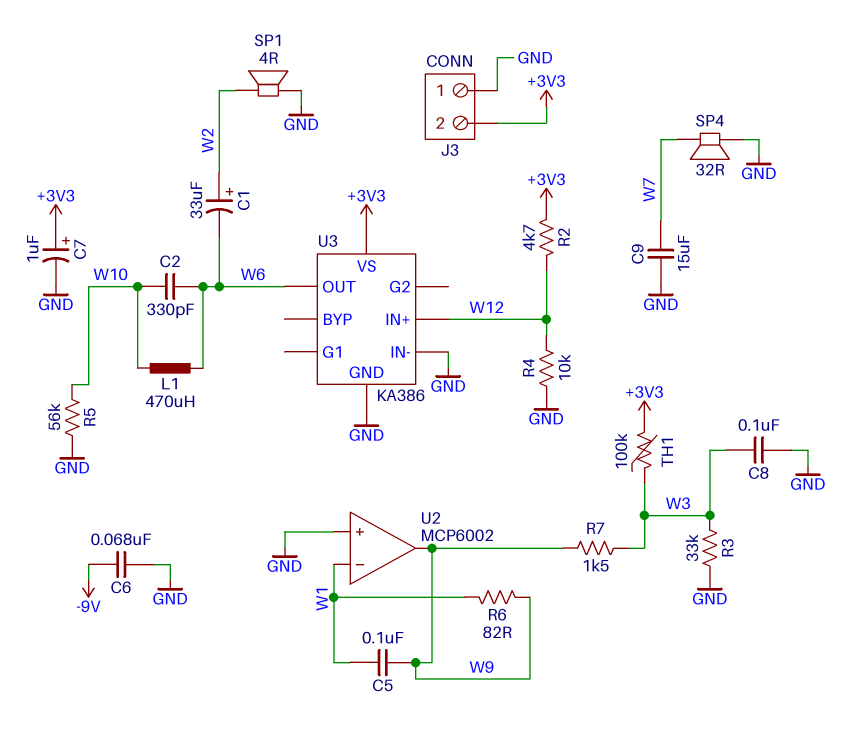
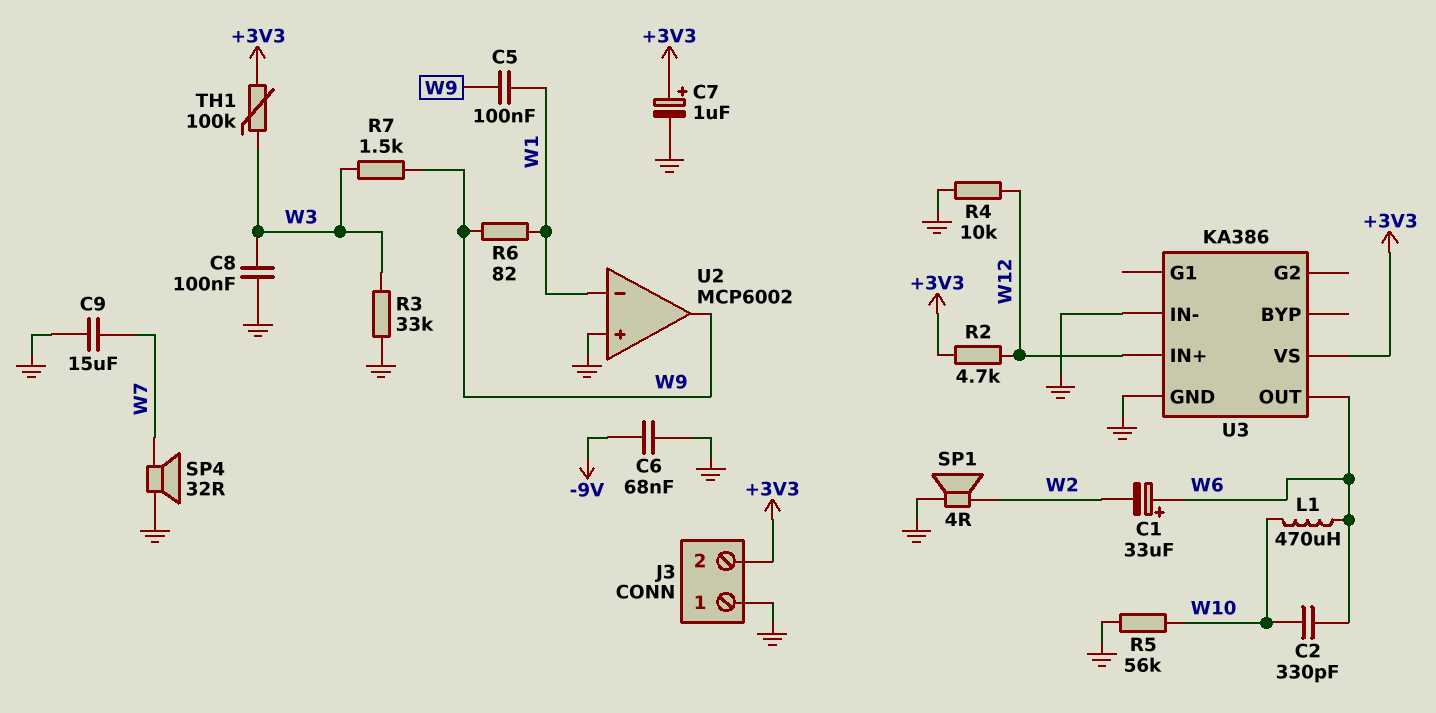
C1: 33uF (plus W2, minus W6) -> 33uF (plus W6, minus W2)

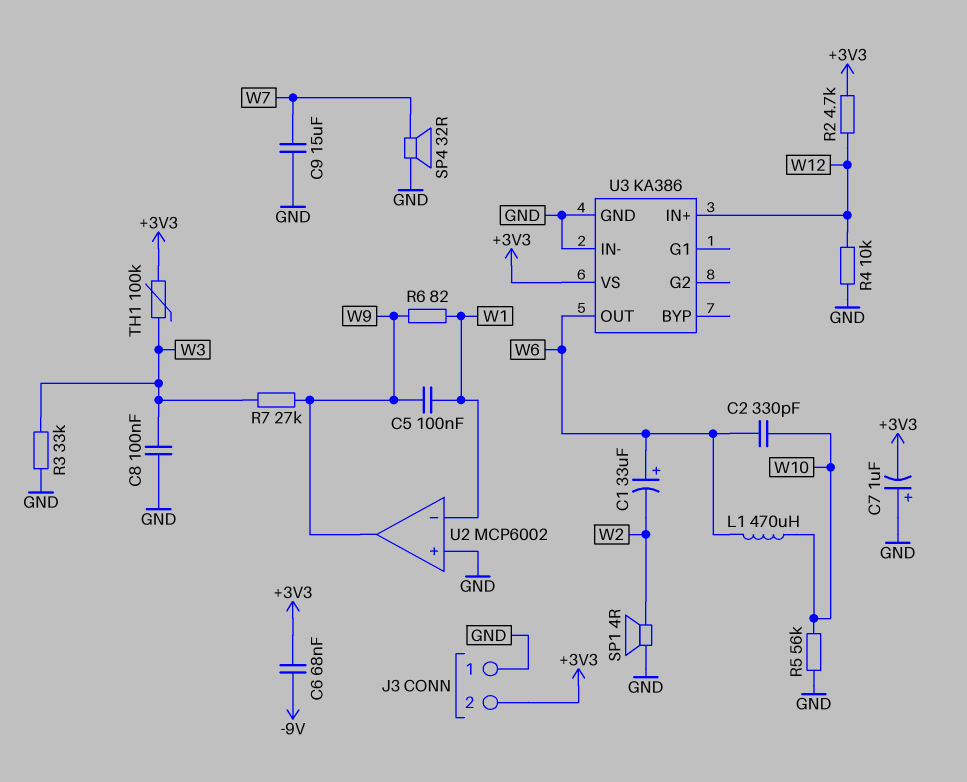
C6: 68nF (-9V, GND) -> 68nF (+3V3, -9V)
C7: 1uF (plus +3V3, minus GND) -> 1uF (plus GND, minus +3V3)
R7: 1.5k (W3, W9) -> 27k (W3, W9)

